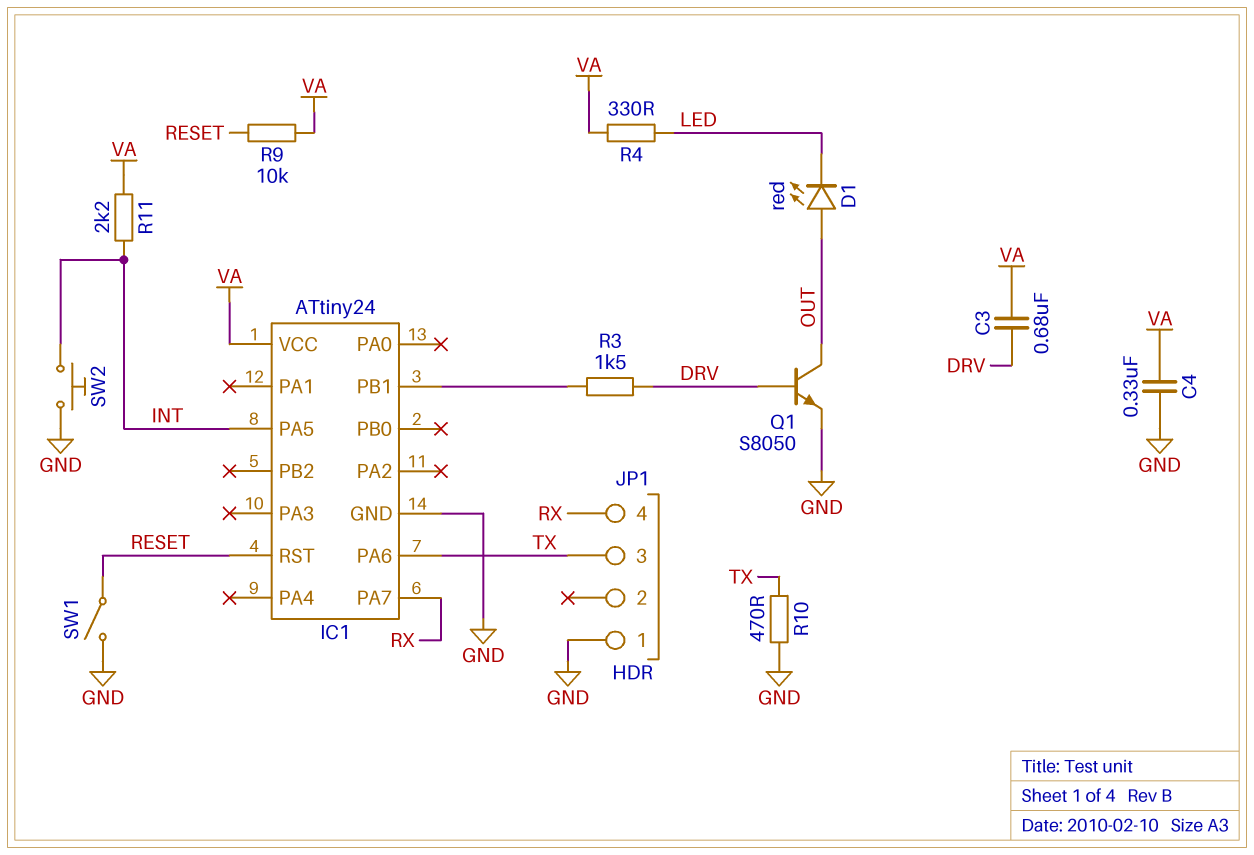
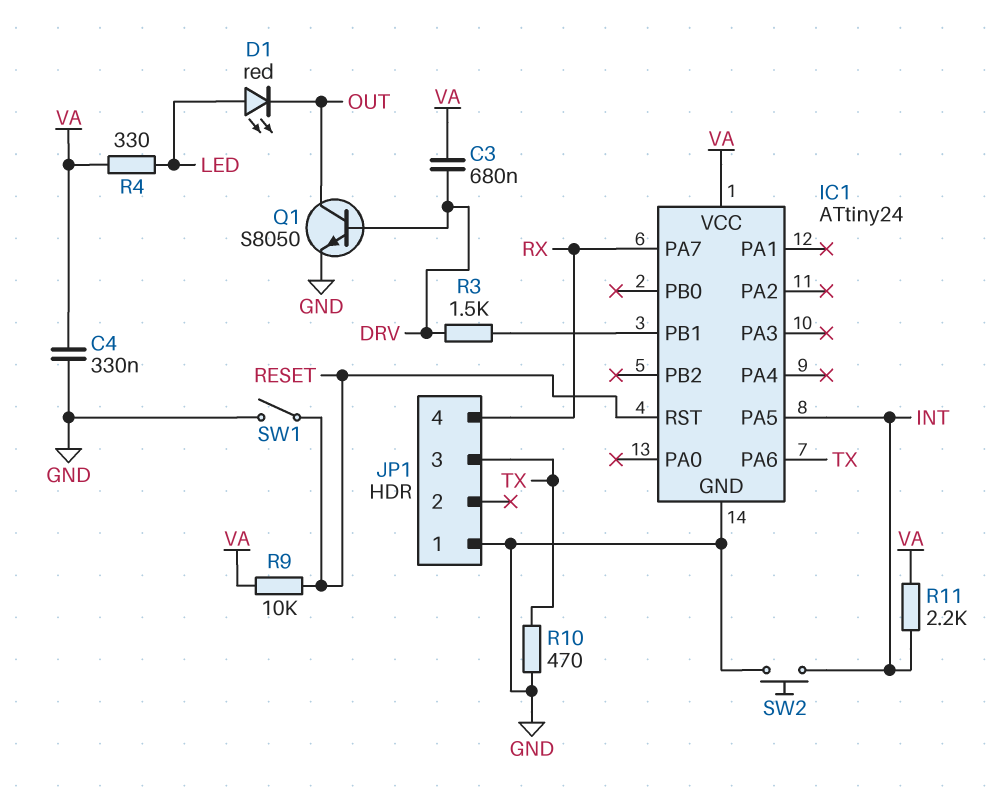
D1: LED red (A OUT, K LED) -> LED red (A LED, K OUT)

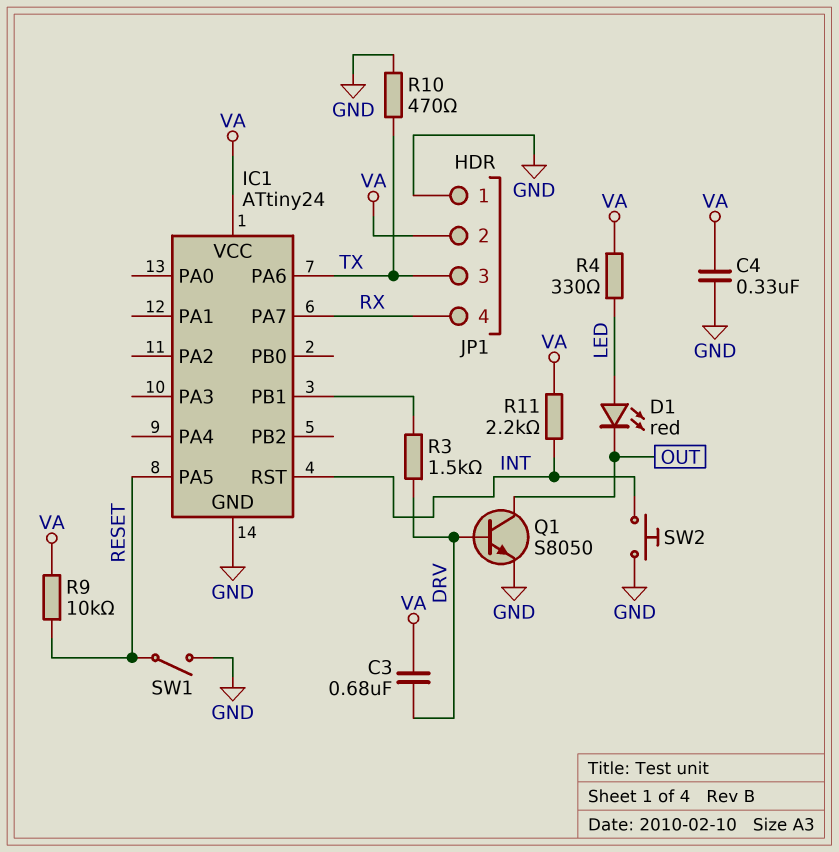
IC1 pin PA5: INT -> RESET
IC1 pin RST: RESET -> INT
JP1 pin 2: none -> VA

